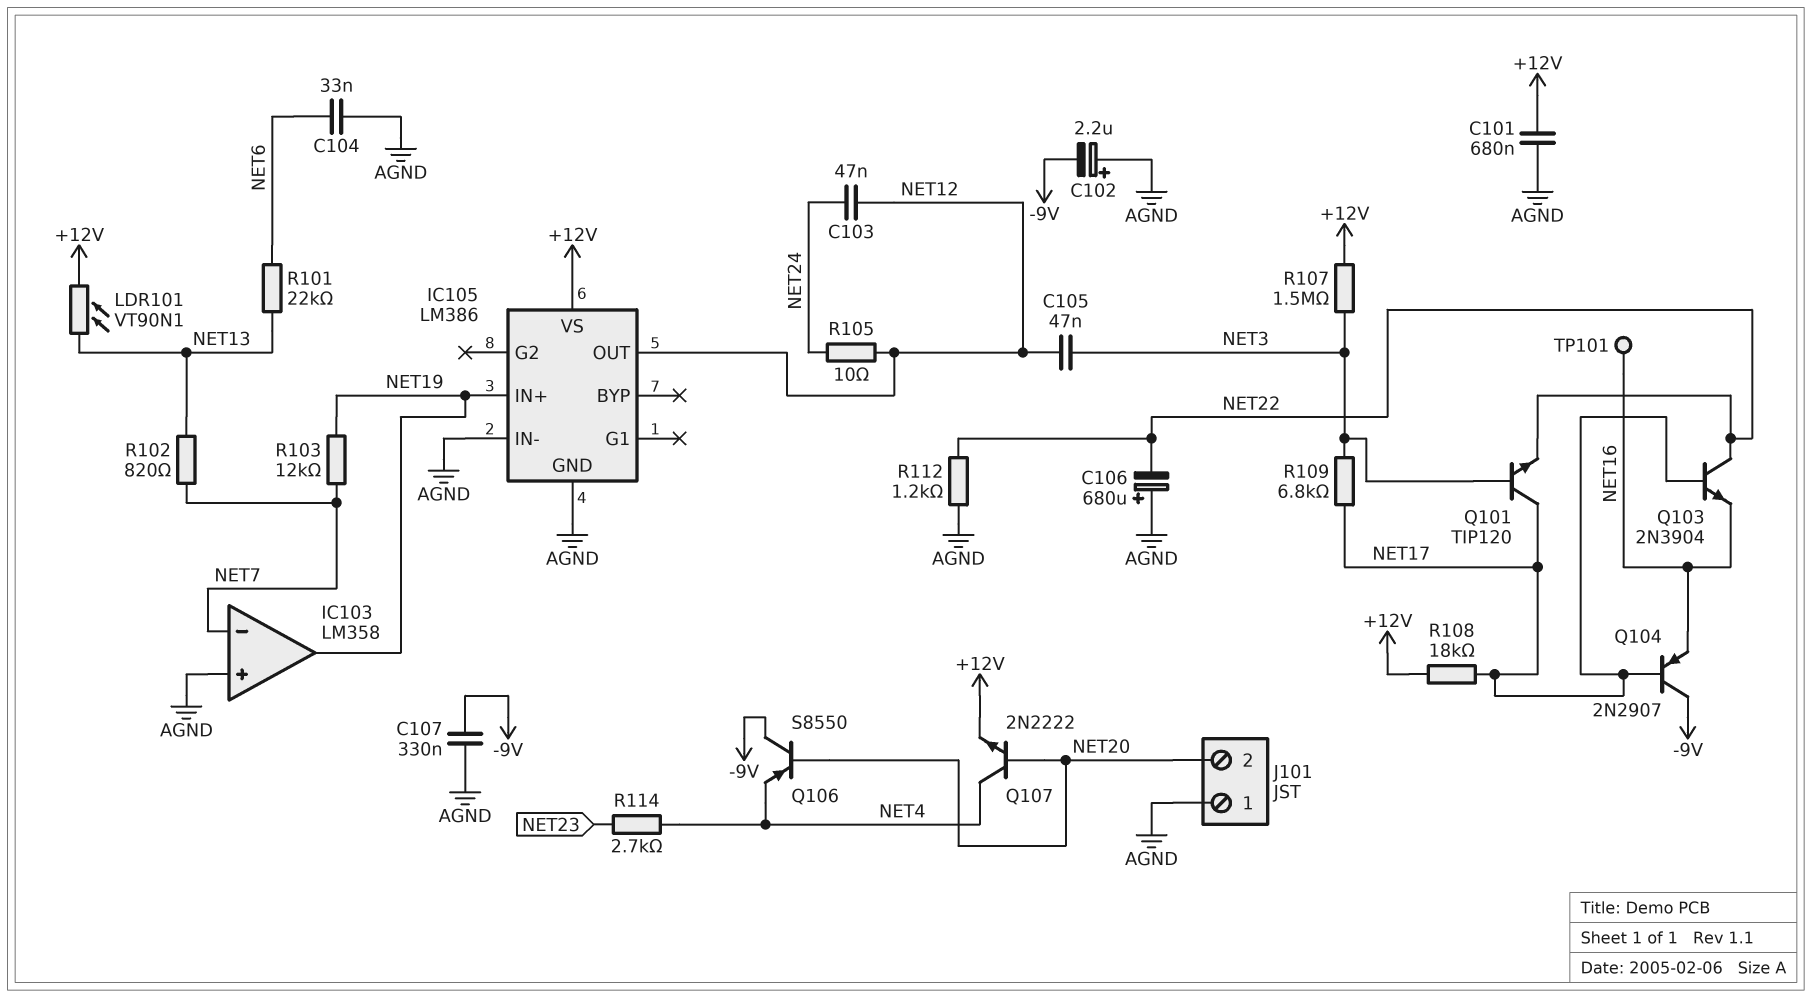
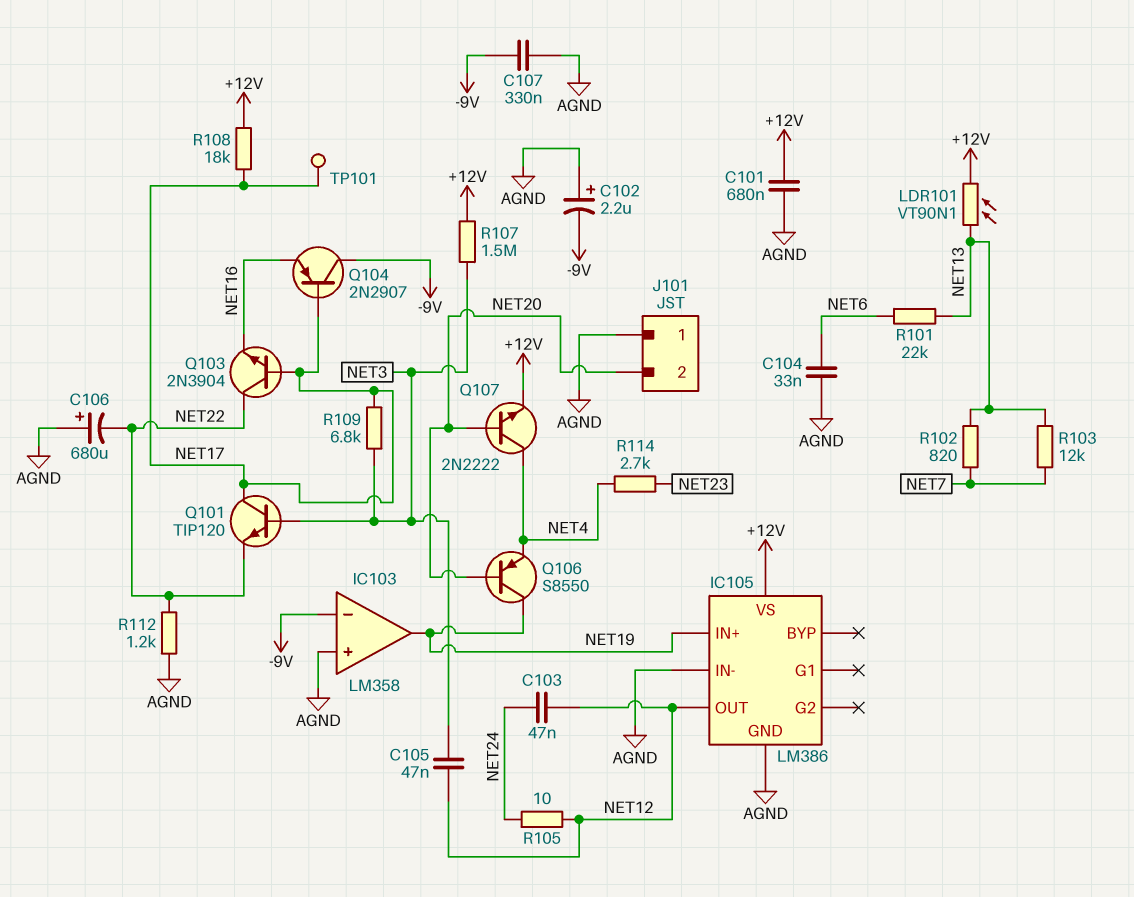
IC103 pin in-: NET7 -> -9V
Q106: PNP S8550 (B NET20, C -9V, E NET4) -> PNP S8550 (B NET20, C NET19, E NET4)
R103: 12k (NET7, NET19) -> 12k (NET7, NET13)
TP101: test point (NET16) -> test point (NET17)

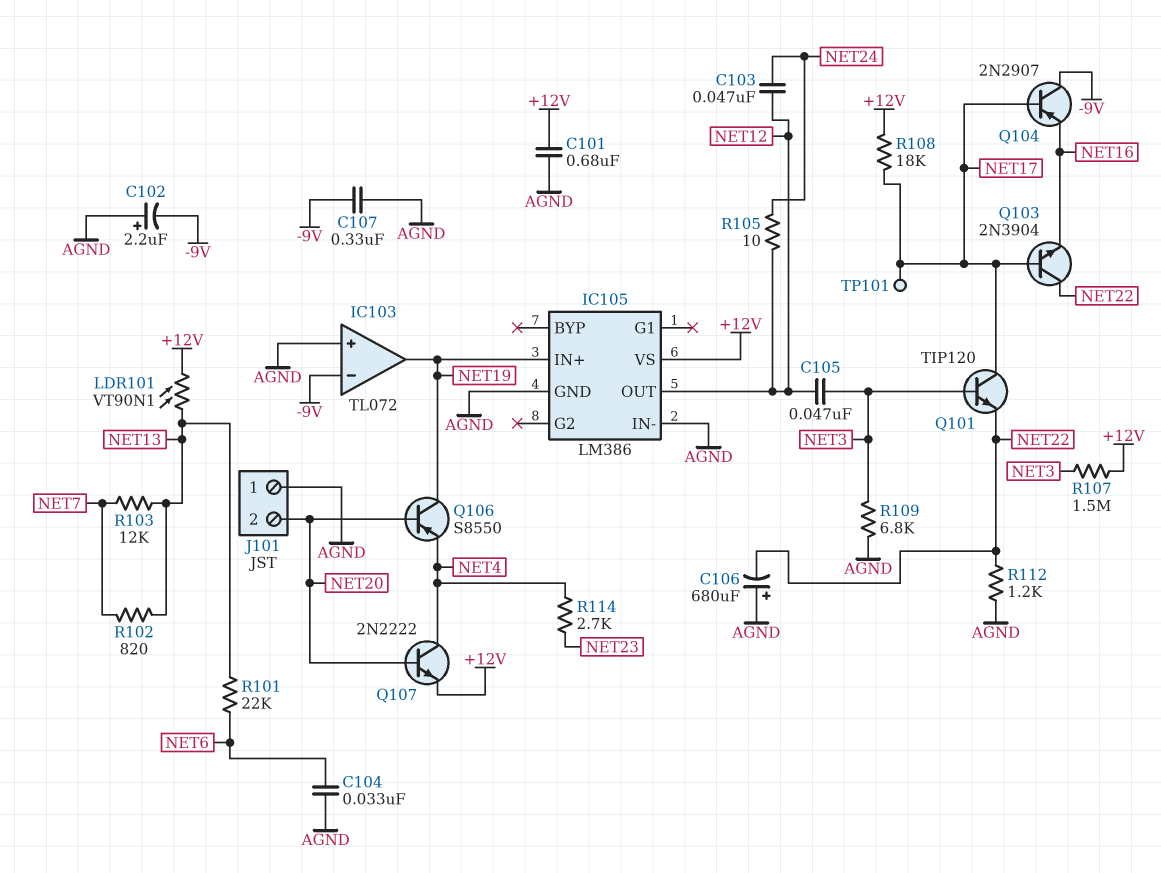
IC103: LM358 -> TL072
R109: 6.8k (NET3, NET17) -> 6.8k (AGND, NET3)

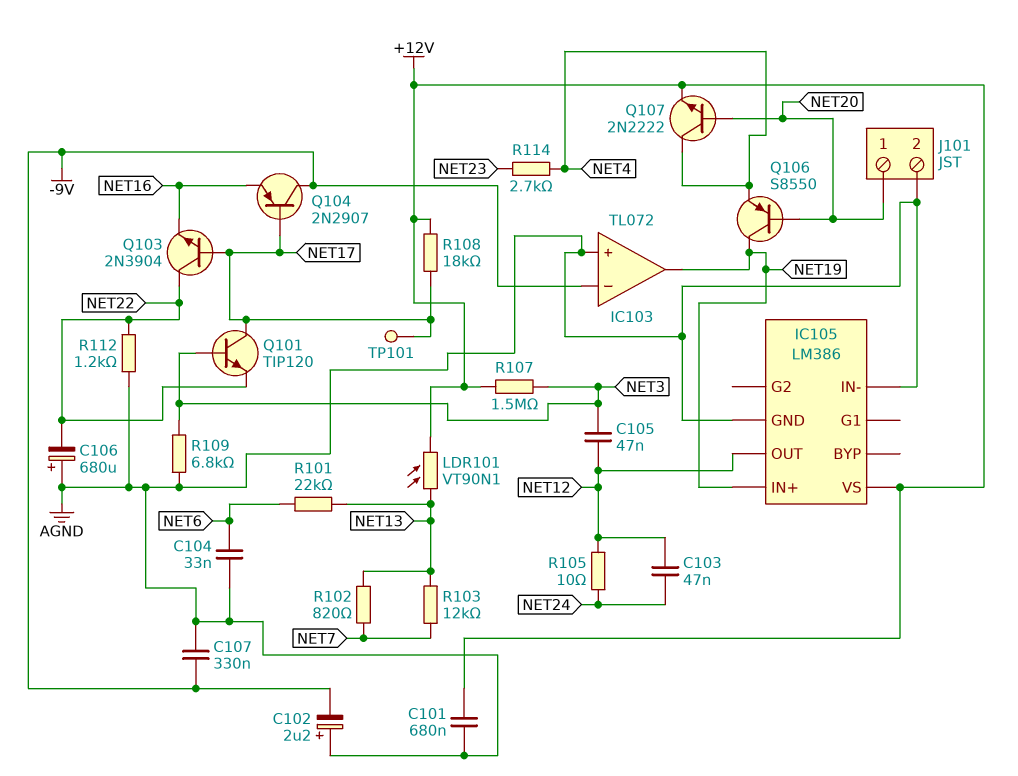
J101 pin 1: AGND -> NET20
J101 pin 2: NET20 -> AGND

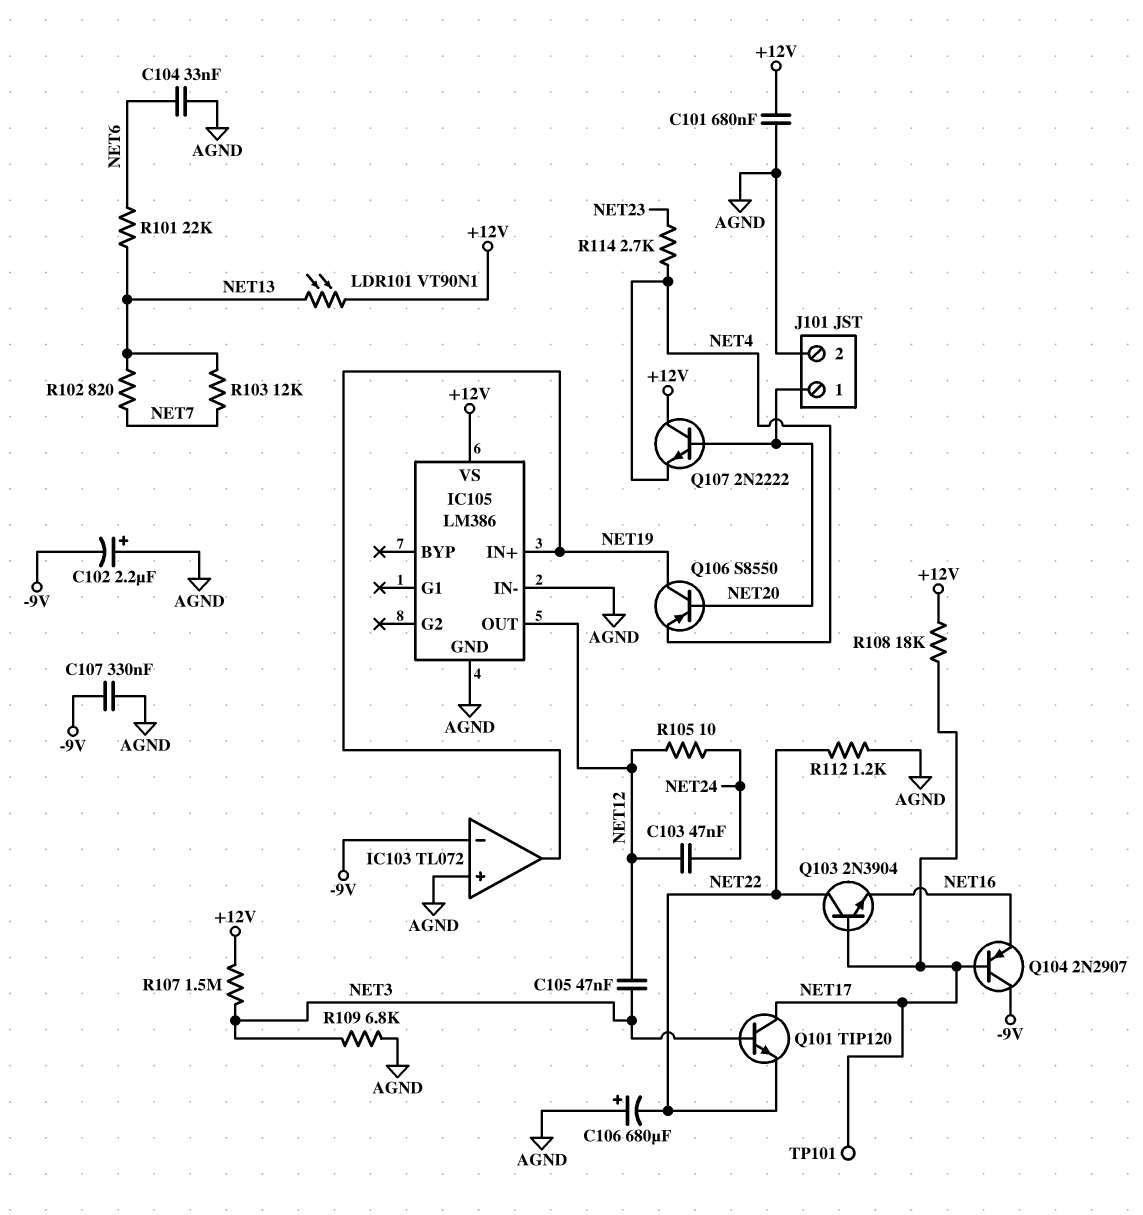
Q107: NPN 2N2222 (B NET20, C NET4, E +12V) -> NPN 2N2222 (B NET20, C +12V, E NET4)

